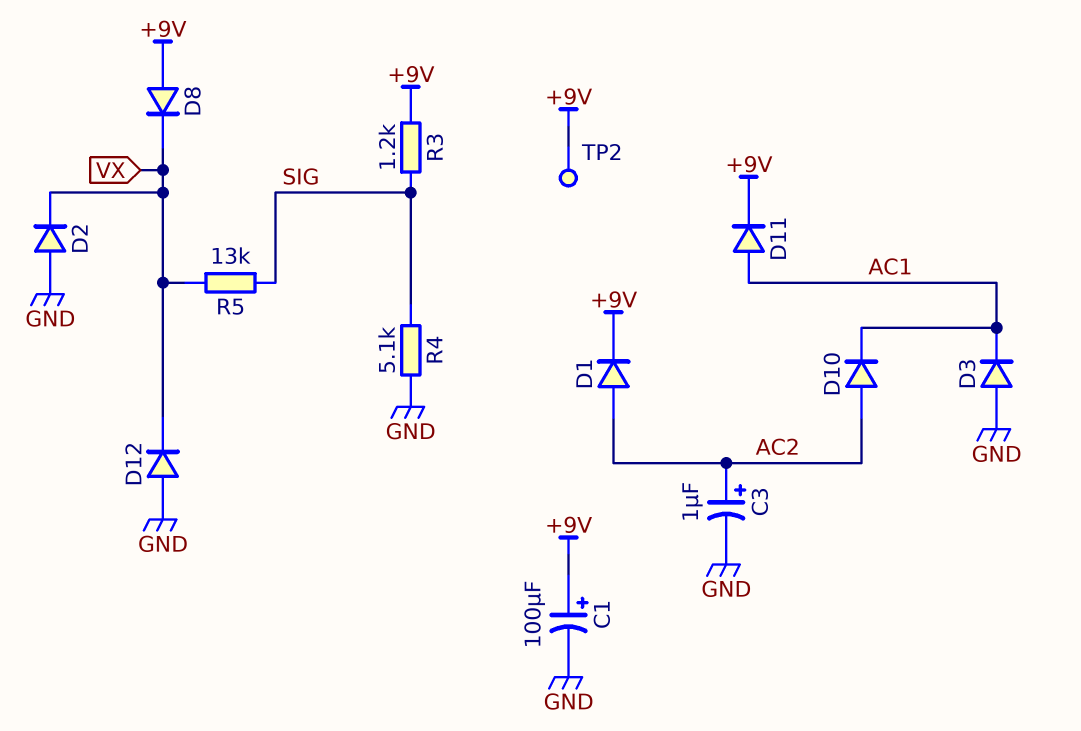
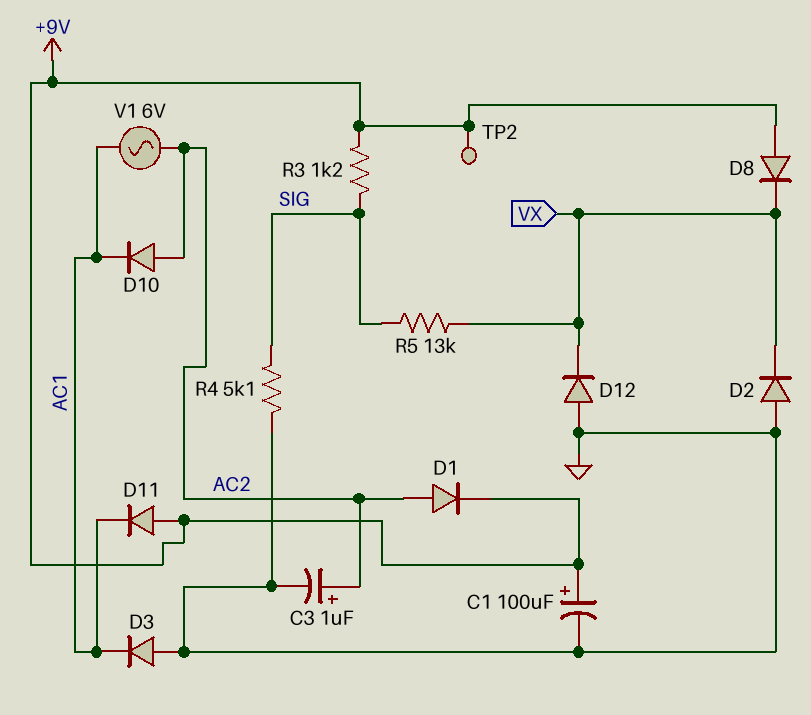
D11: diode (A AC1, K +9V) -> diode (A +9V, K AC1)
V1: none -> AC 6V (AC1, AC2)

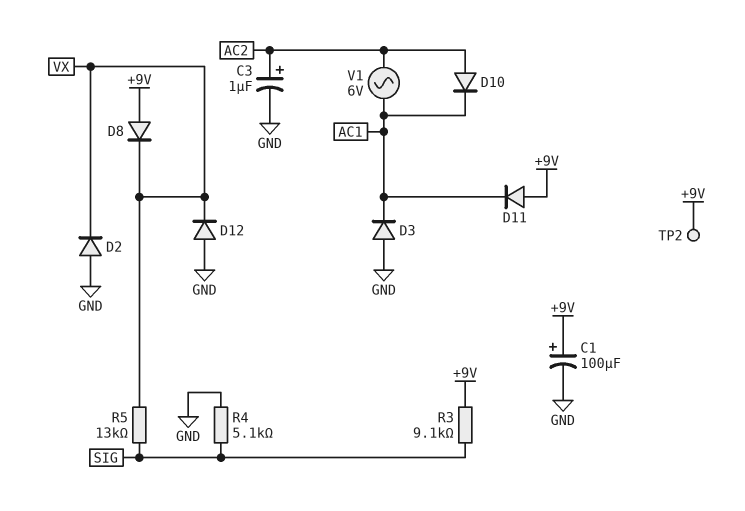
D1: diode (A AC2, K +9V) -> none
R3: 1.2k (+9V, SIG) -> 9.1k (+9V, SIG)

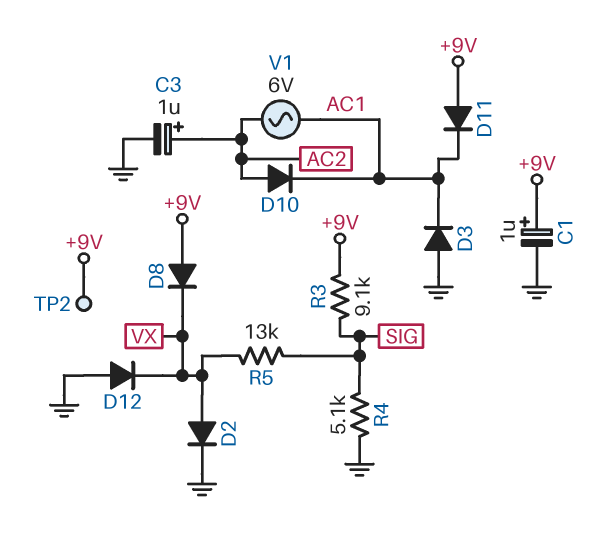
C1: 100uF (plus +9V, minus GND) -> 1uF (plus +9V, minus GND)
D2: diode (A GND, K VX) -> diode (A VX, K GND)

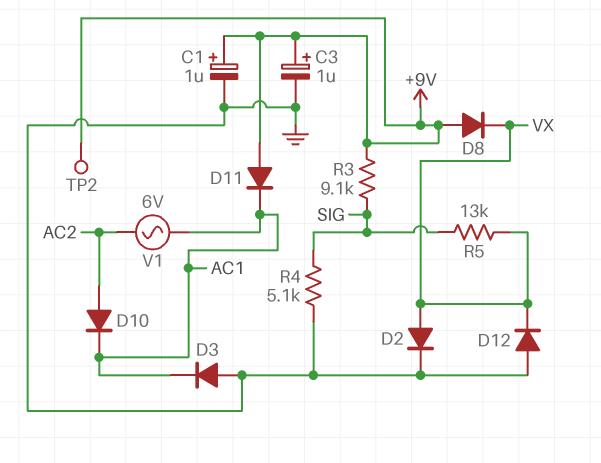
C3: 1uF (plus AC2, minus GND) -> 1uF (plus +9V, minus GND)

